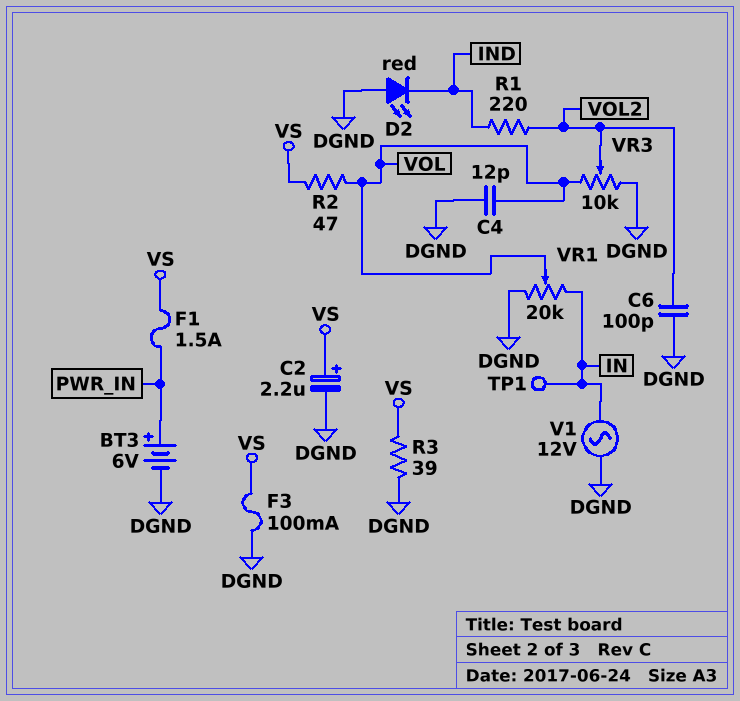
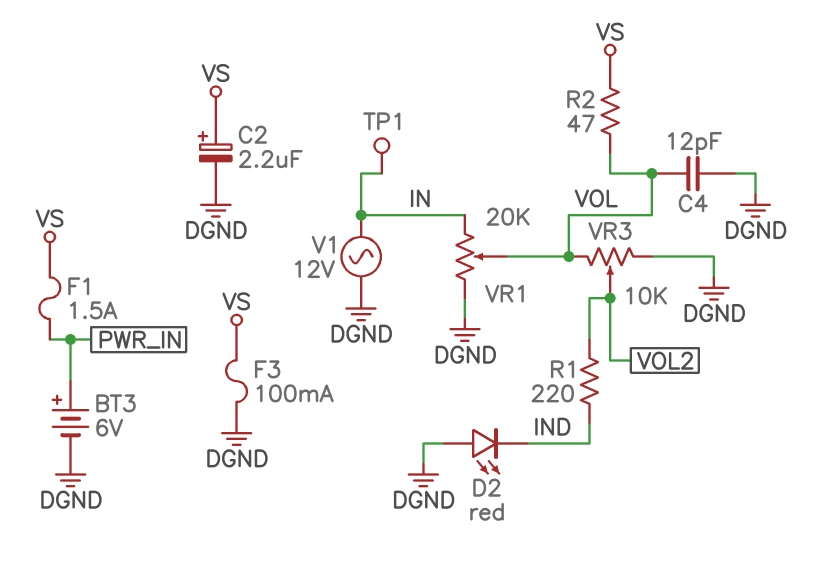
C6: 100pF (DGND, VOL2) -> none
R3: 39 (DGND, VS) -> none

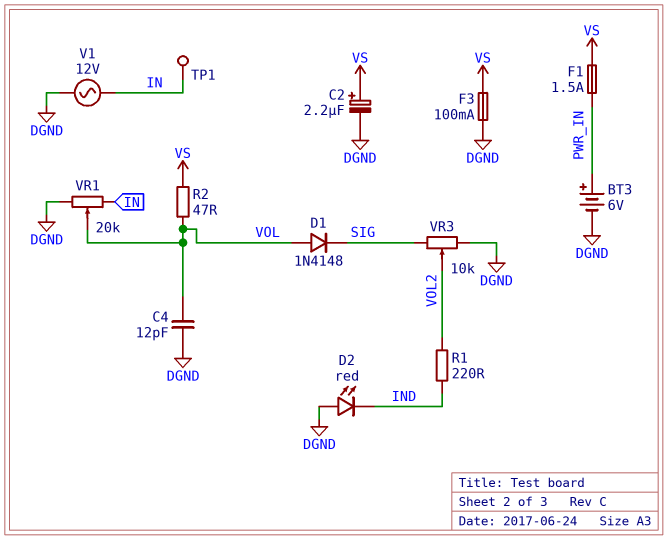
D1: none -> diode 1N4148 (A VOL, K SIG)
VR3: 10k (DGND, VOL, wiper VOL2) -> 10k (DGND, SIG, wiper VOL2)

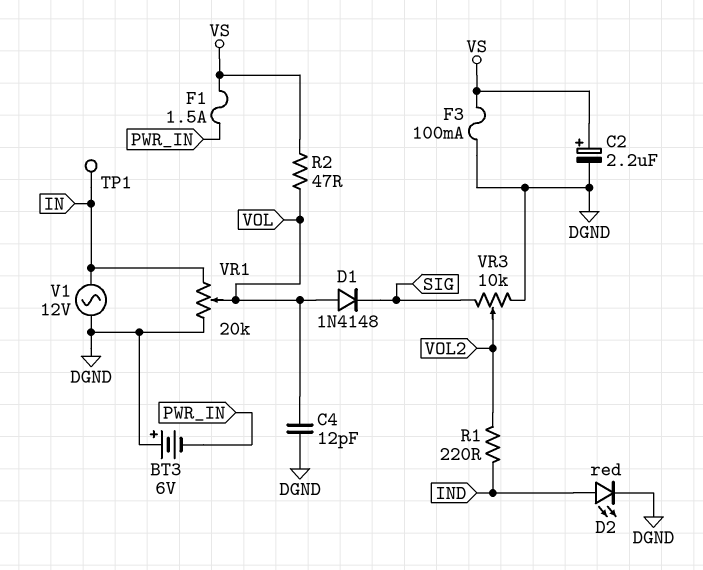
BT3: 6V (plus PWR_IN, minus DGND) -> 6V (plus DGND, minus PWR_IN)
D2: LED red (A DGND, K IND) -> LED red (A IND, K DGND)

